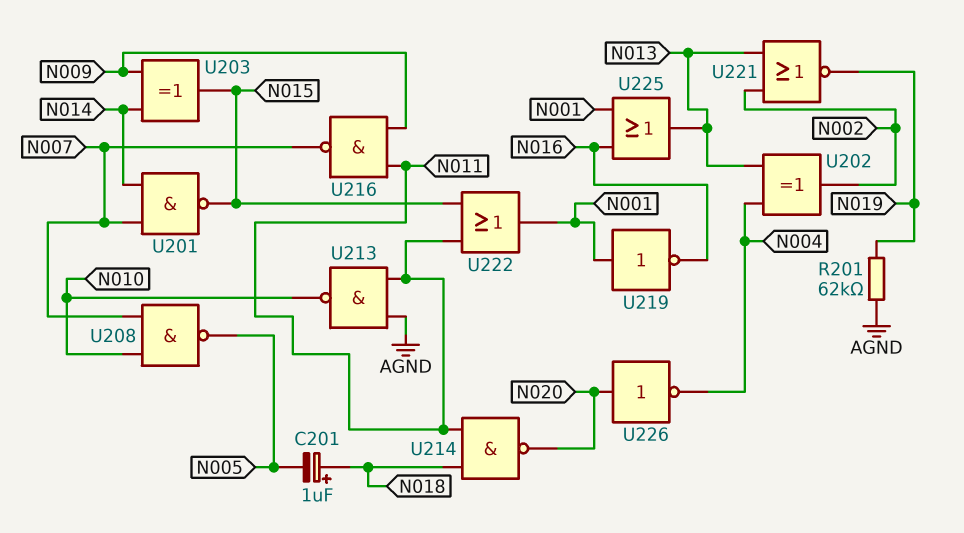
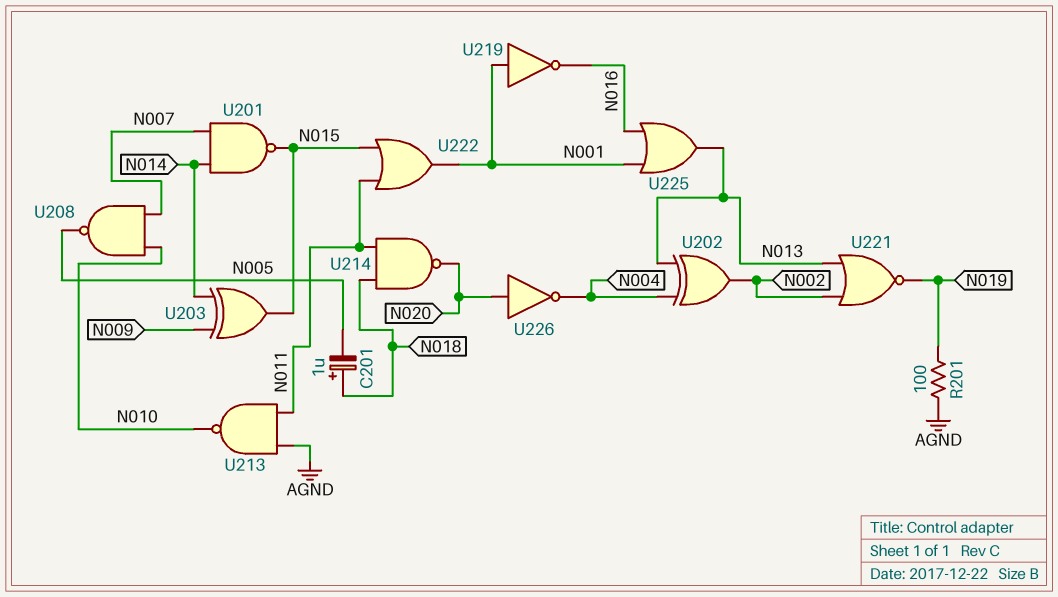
R201: 62k (AGND, N019) -> 100 (AGND, N019)
U216: NAND (in N009, in N011, out N007) -> none

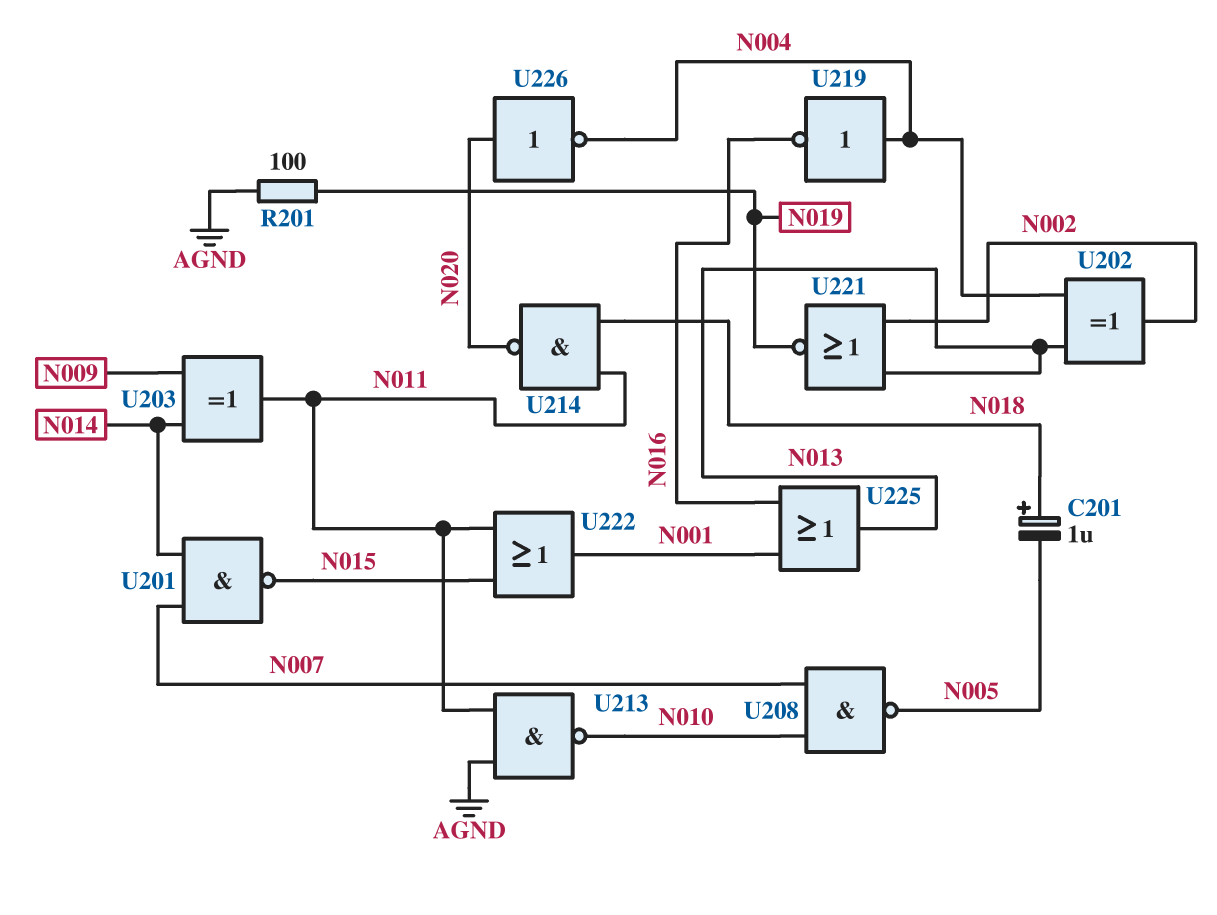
U203: XOR (in N009, in N014, out N015) -> XOR (in N009, in N014, out N011)
U219: NOT (in N001, out N016) -> NOT (in N004, out N016)

